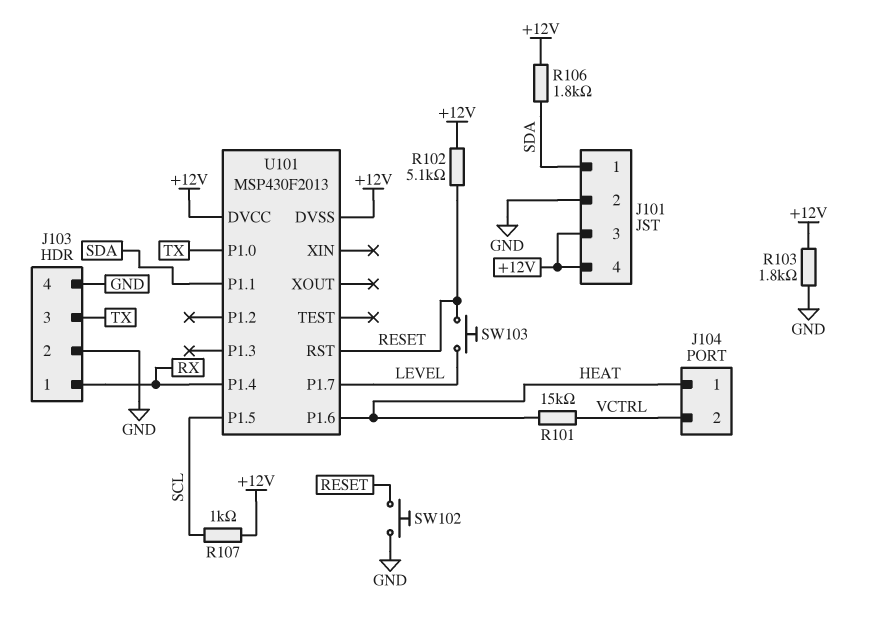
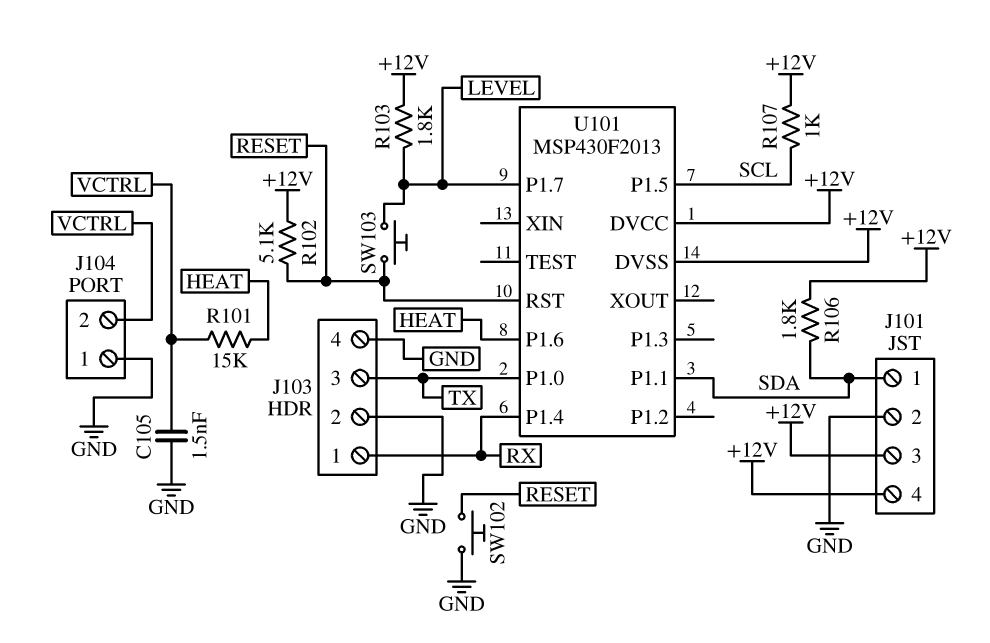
C105: none -> 1.5nF (GND, VCTRL)
J104 pin 1: HEAT -> GND
R103: 1.8k (+12V, GND) -> 1.8k (+12V, LEVEL)

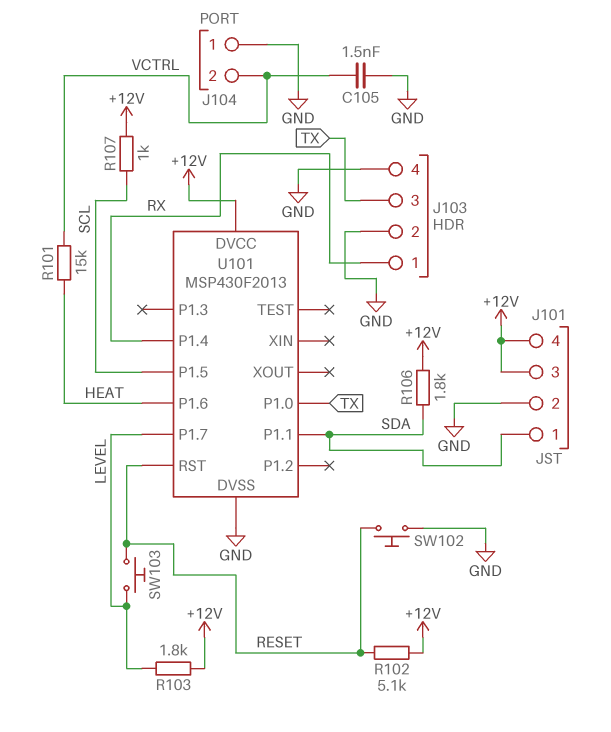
U101 pin DVSS: +12V -> GND

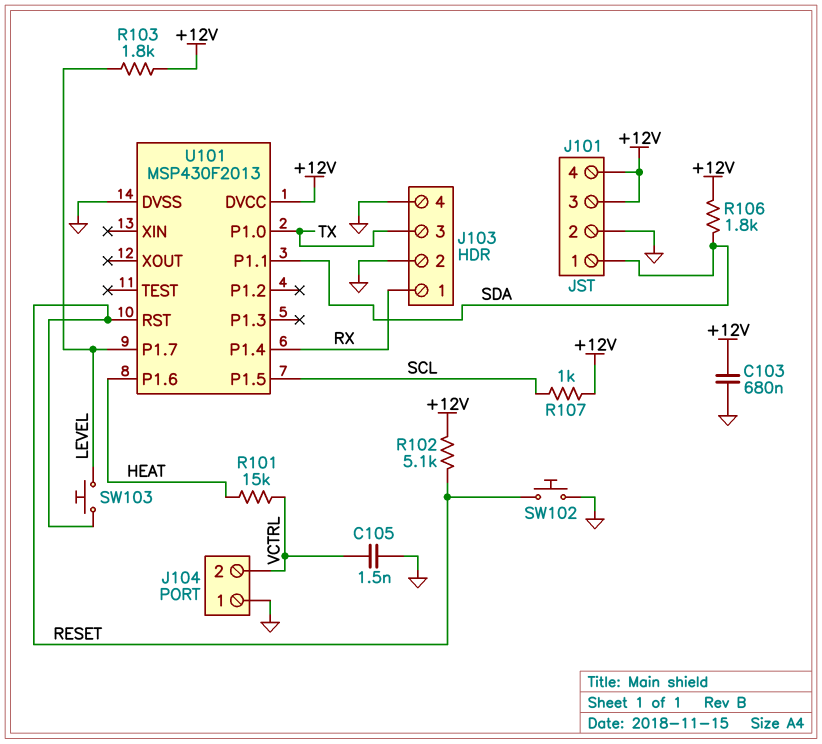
C103: none -> 680nF (+12V, GND)

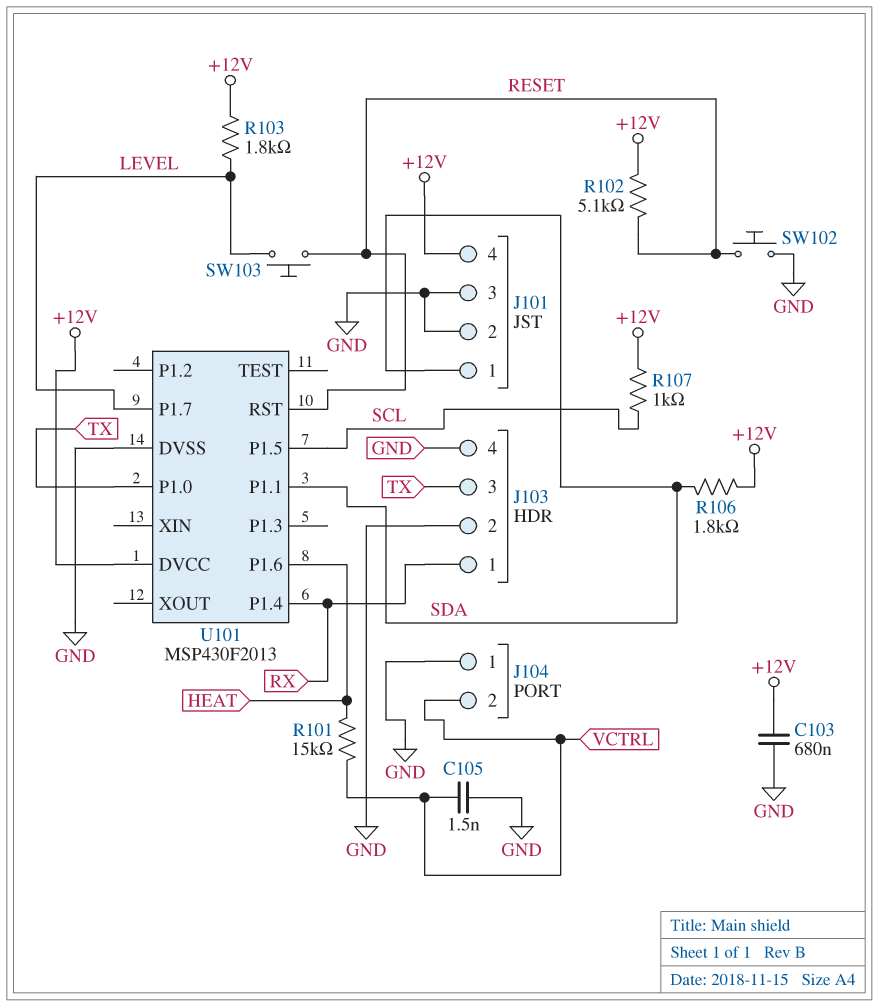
J101 pin 3: +12V -> GND

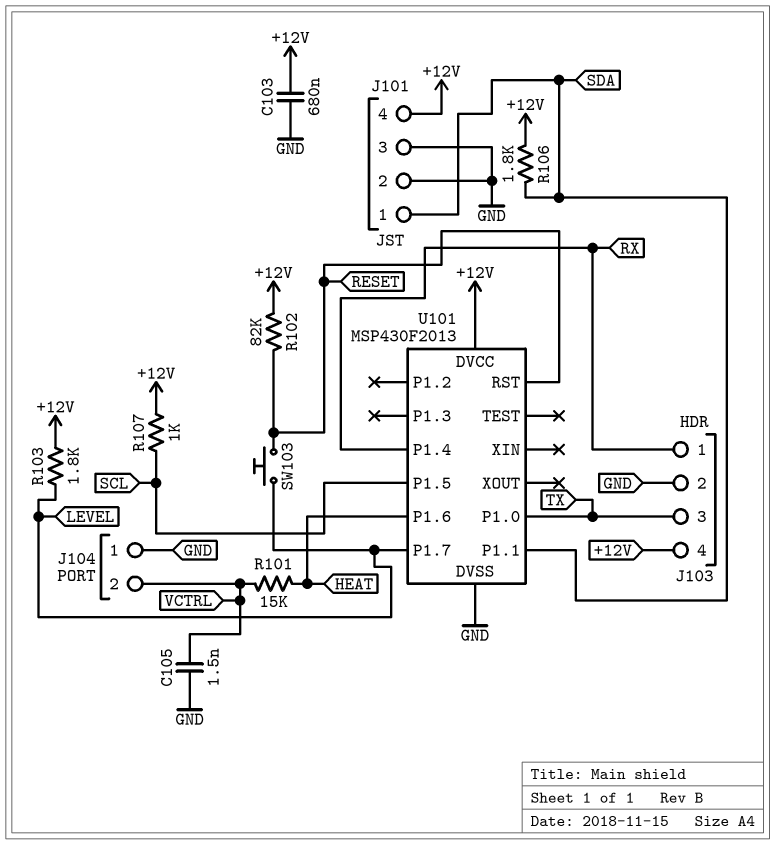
J103 pin 4: GND -> +12V
R102: 5.1k (+12V, RESET) -> 82k (+12V, RESET)
SW102: button (GND, RESET) -> none

